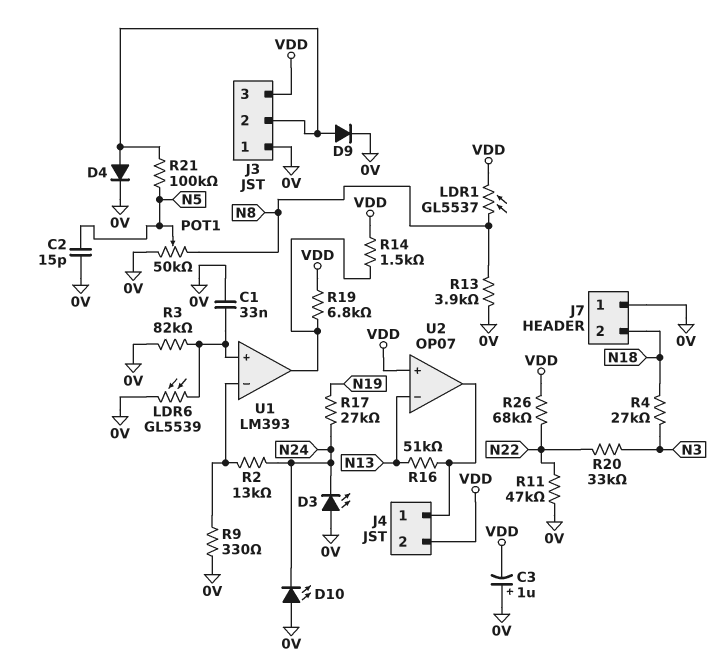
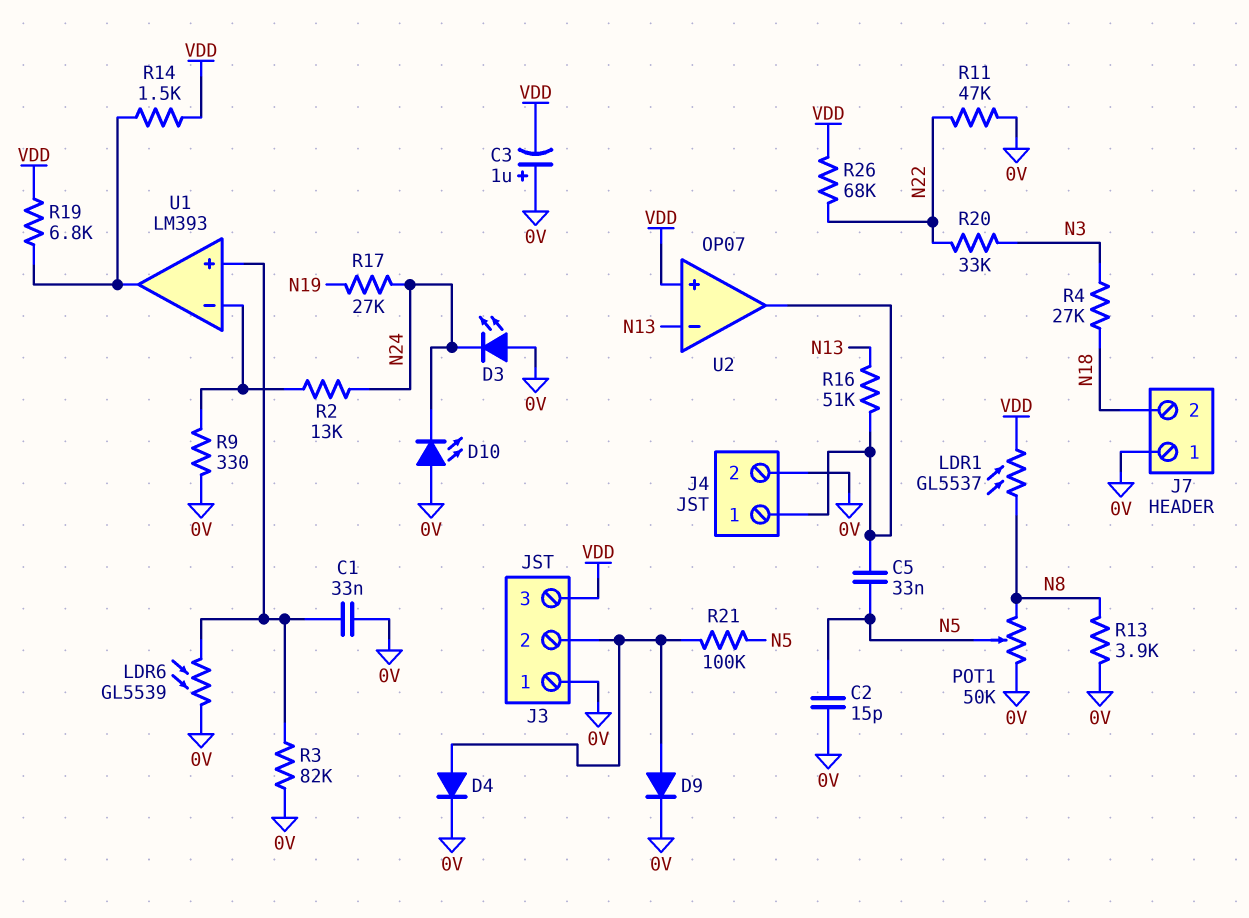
C5: none -> 33nF (J4/1, N5)
J4 pin 2: VDD -> 0V

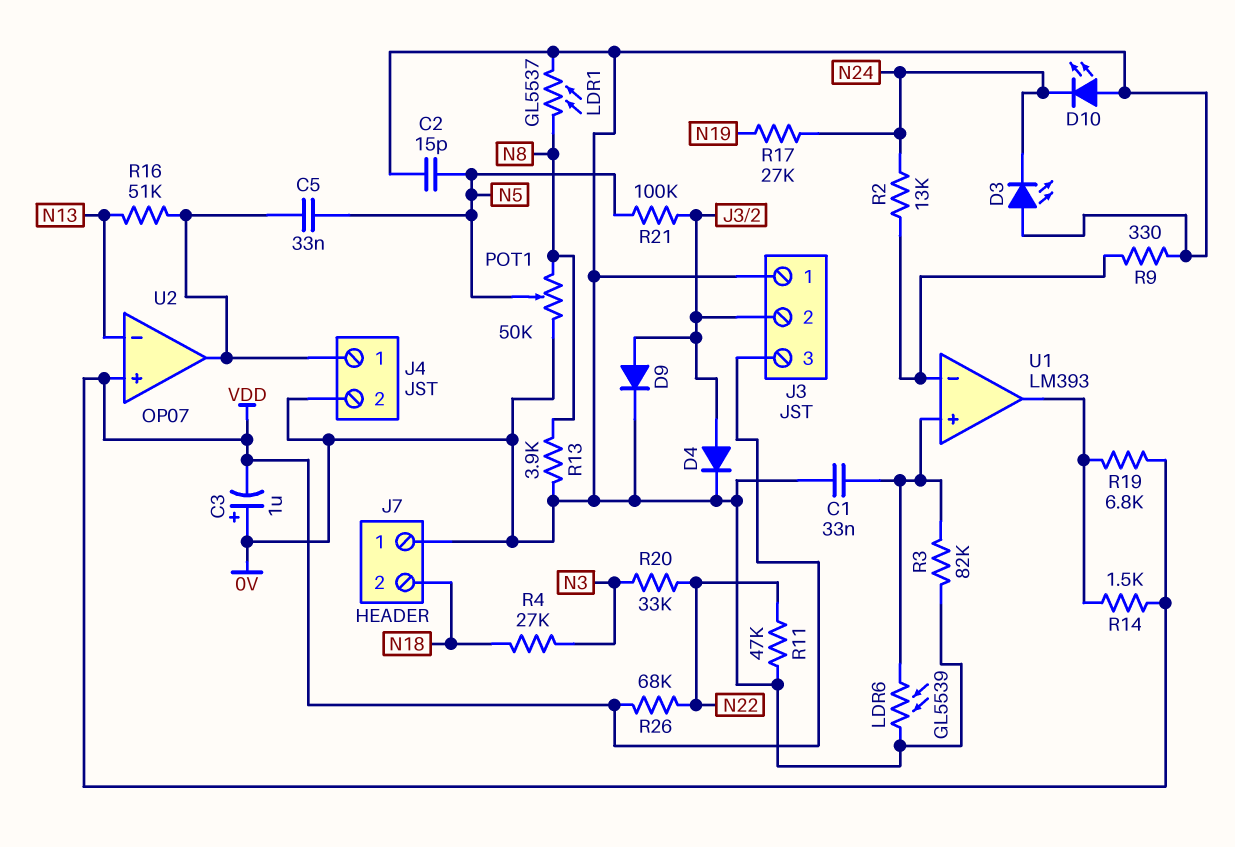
LDR1: GL5537 (N8, VDD) -> GL5537 (0V, N8)

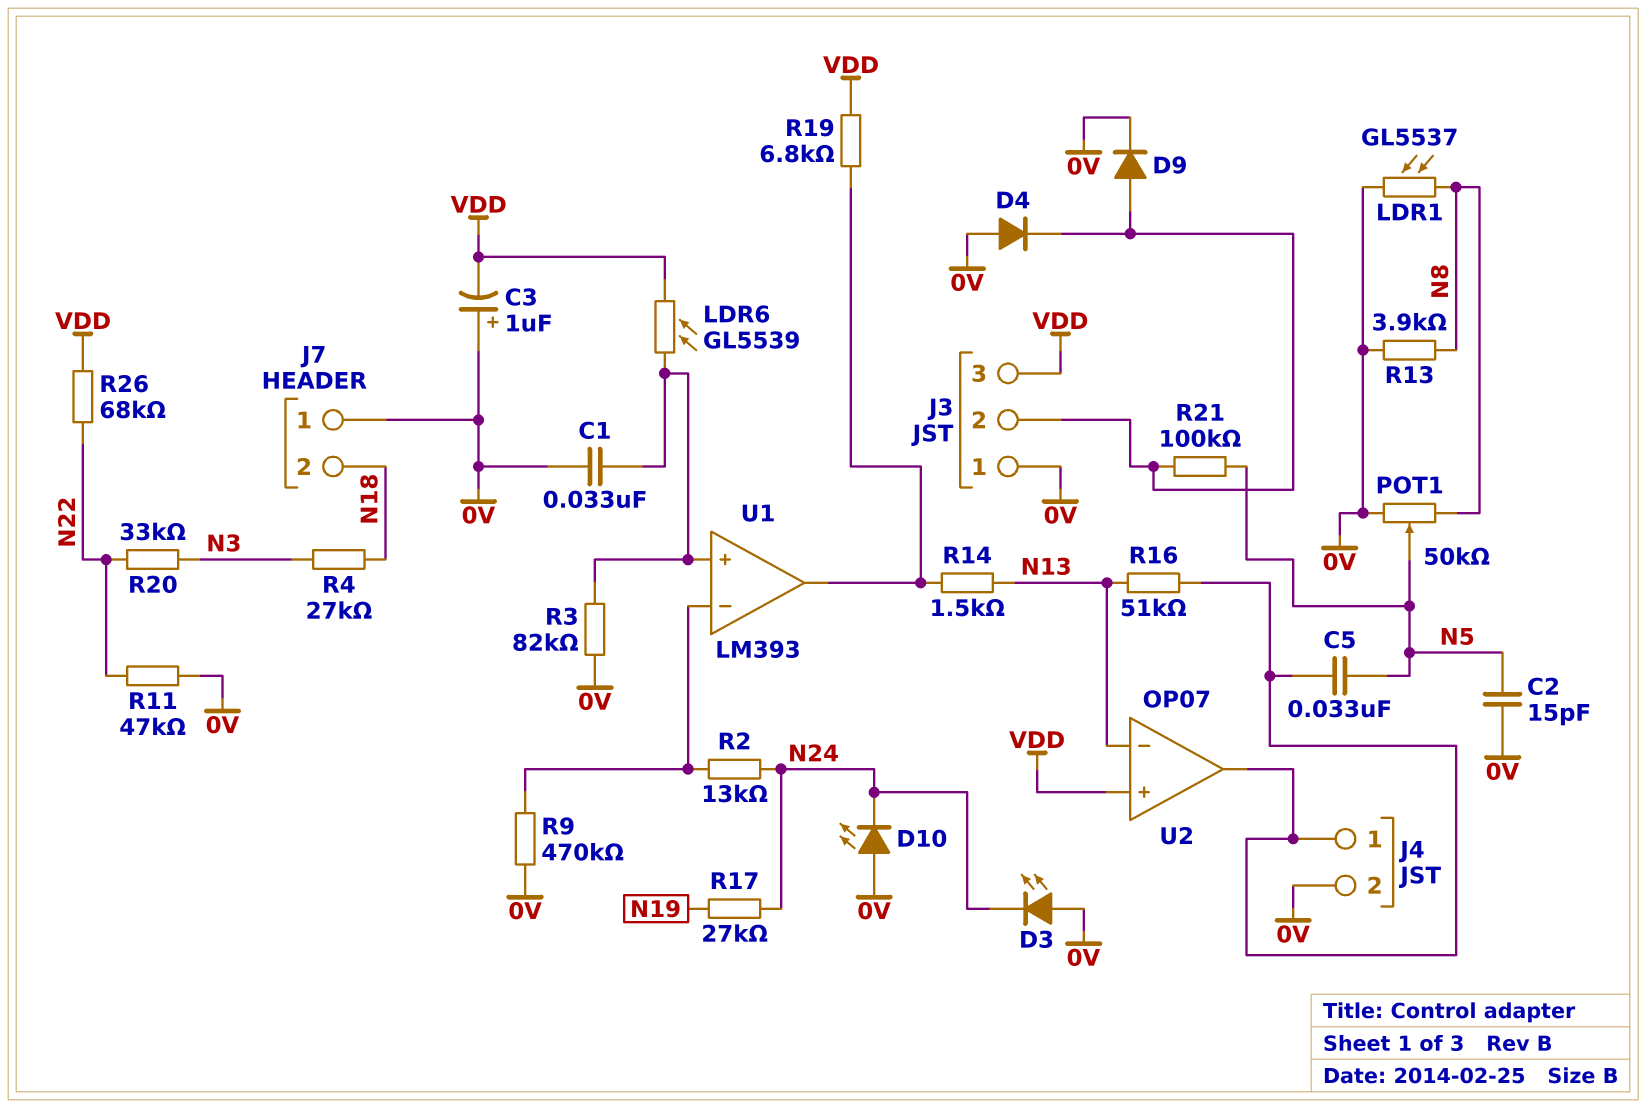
D4: diode (A J3/2, K 0V) -> diode (A 0V, K J3/2)
LDR6: GL5539 (0V, U1/in+) -> GL5539 (U1/in+, VDD)
R9: 330 (0V, U1/in-) -> 470k (0V, U1/in-)
R14: 1.5k (U1/out, VDD) -> 1.5k (N13, U1/out)

